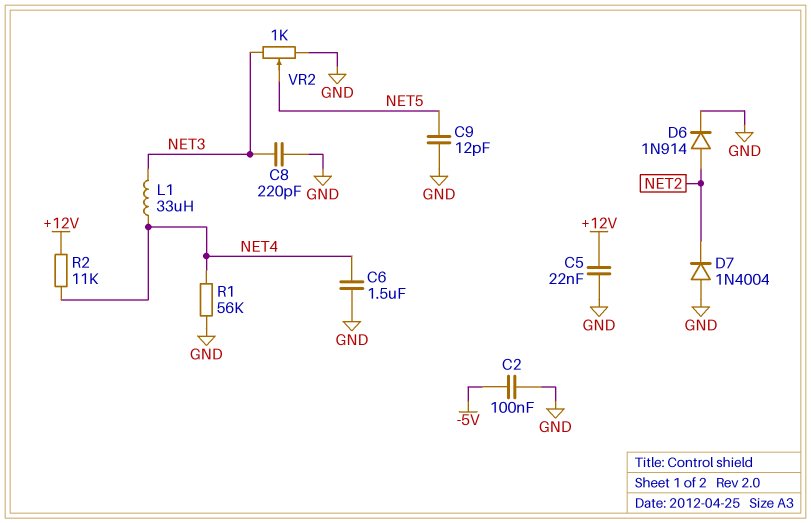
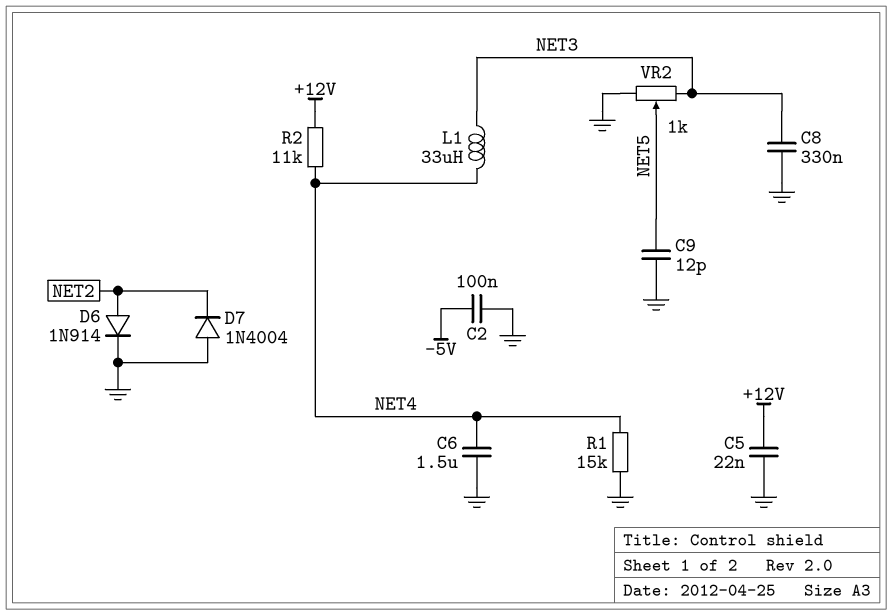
C8: 220pF (GND, NET3) -> 330nF (GND, NET3)
R1: 56k (GND, NET4) -> 15k (GND, NET4)

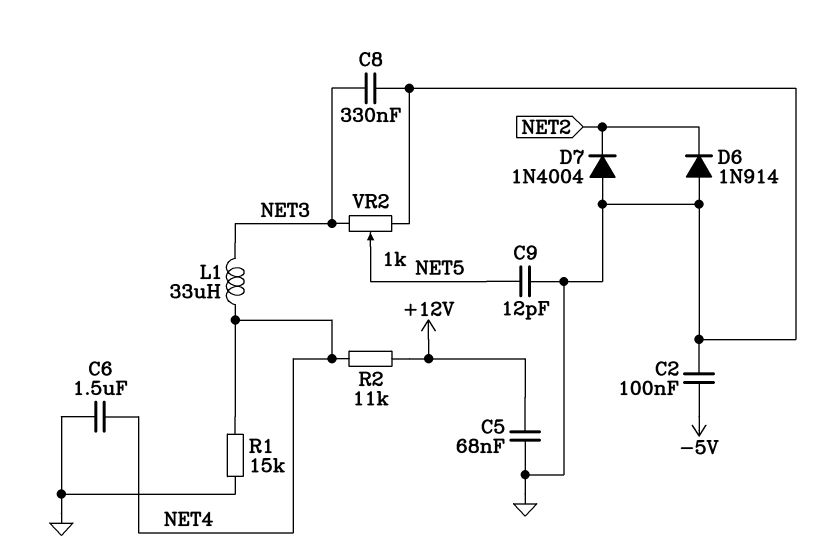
C5: 22nF (+12V, GND) -> 68nF (+12V, GND)
D6: diode 1N914 (A NET2, K GND) -> diode 1N914 (A GND, K NET2)

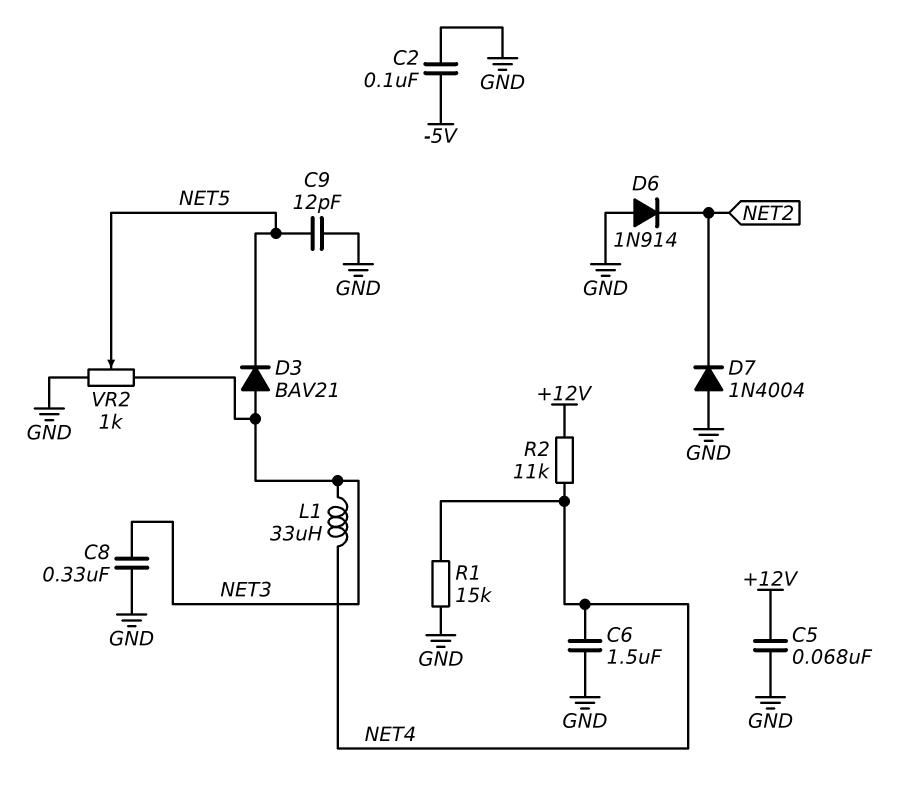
D3: none -> diode BAV21 (A NET3, K NET5)

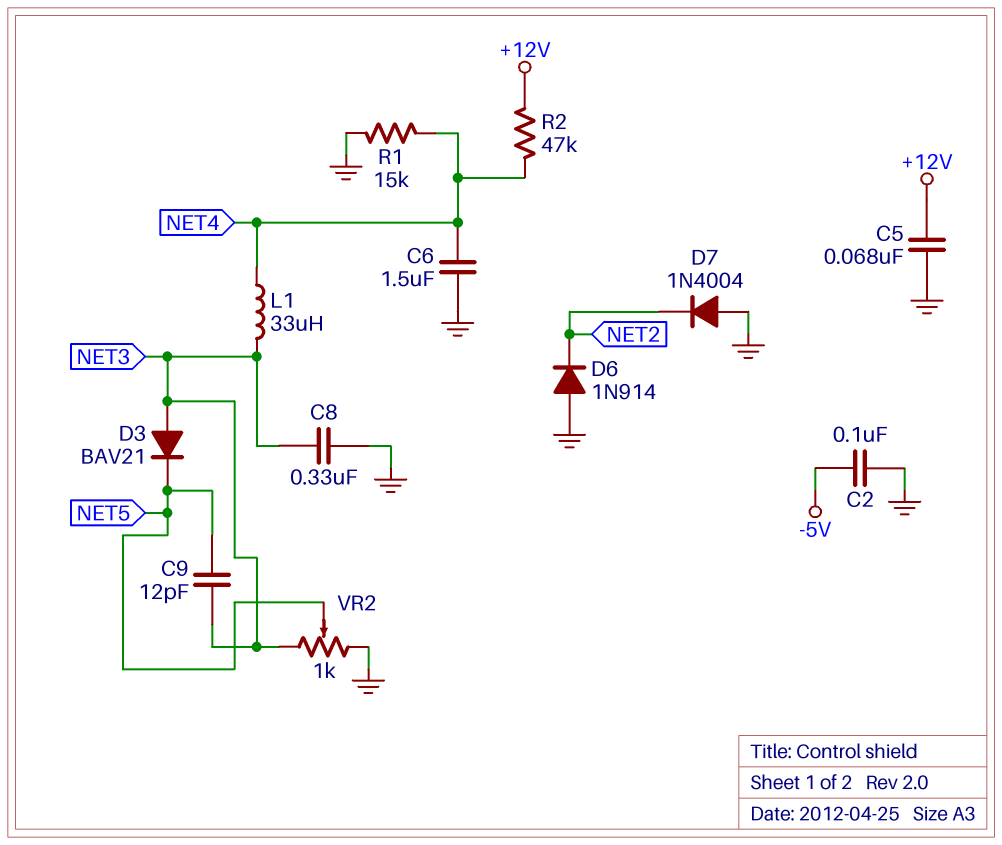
C9: 12pF (GND, NET5) -> 12pF (NET3, NET5)
R2: 11k (+12V, NET4) -> 47k (+12V, NET4)

